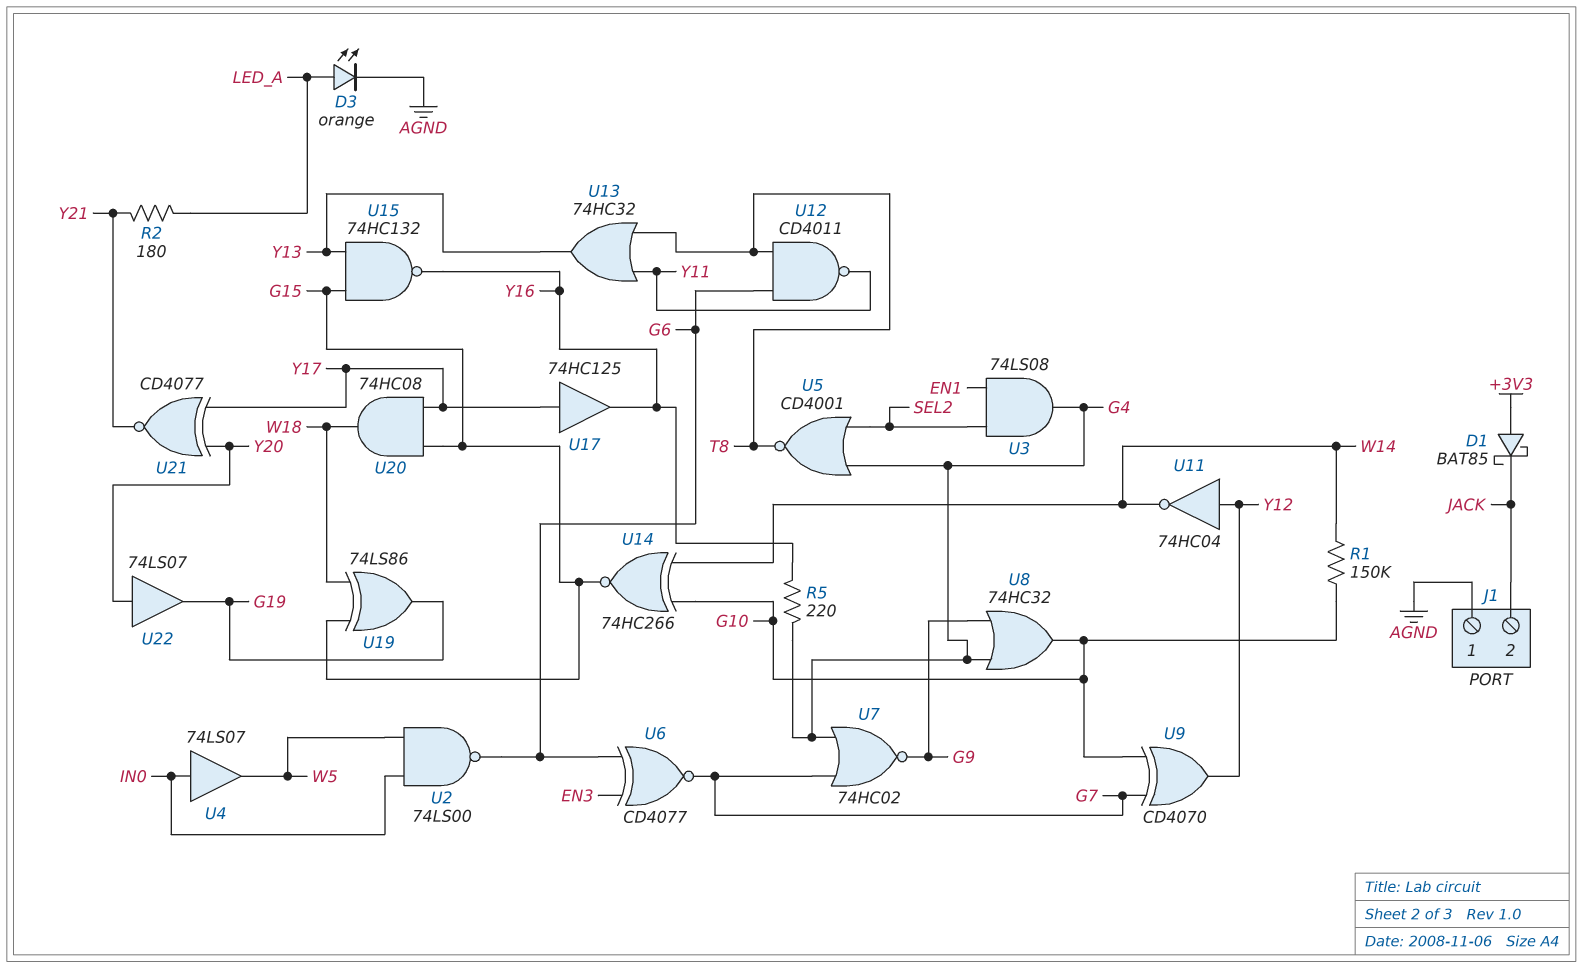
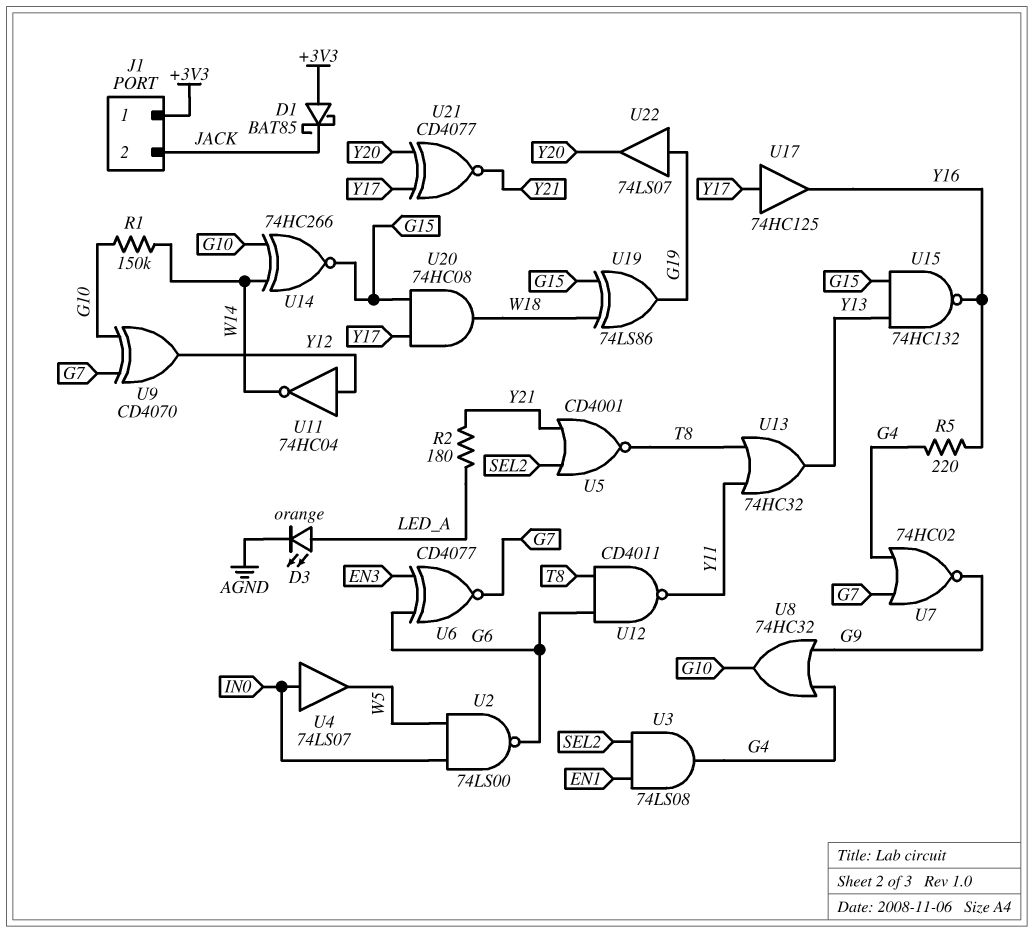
J1 pin 1: AGND -> +3V3
U5: NOR CD4001 (in G4, in SEL2, out T8) -> NOR CD4001 (in SEL2, in Y21, out T8)
U22: buffer 74LS07 (in Y20, out G19) -> buffer 74LS07 (in G19, out Y20)

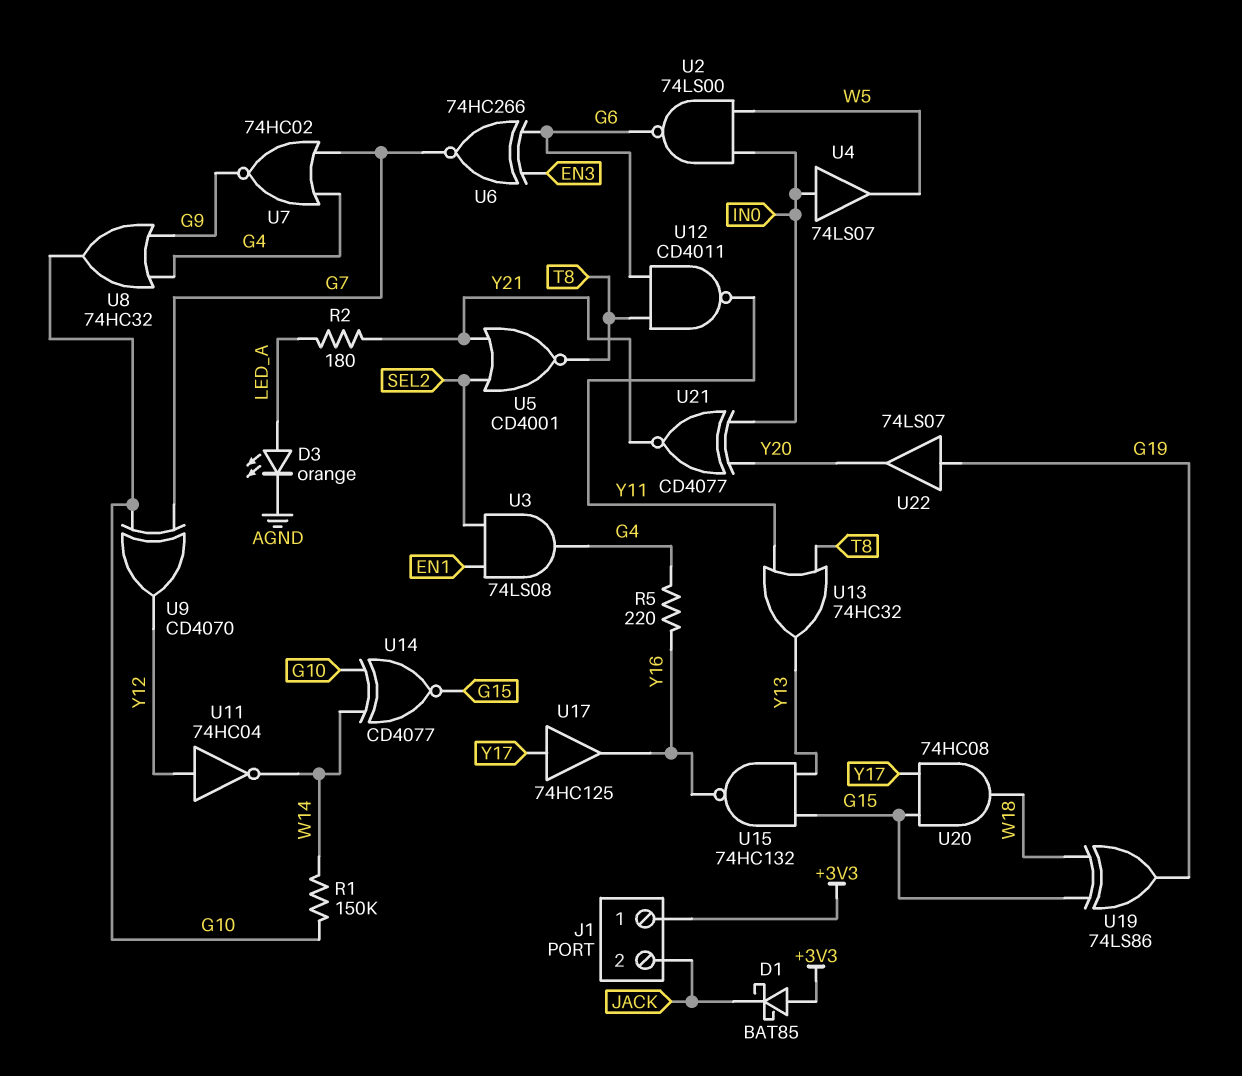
U6: XNOR CD4077 (in EN3, in G6, out G7) -> XNOR 74HC266 (in EN3, in G6, out G7)
U14: XNOR 74HC266 (in G10, in W14, out G15) -> XNOR CD4077 (in G10, in W14, out G15)
U21: XNOR CD4077 (in Y17, in Y20, out Y21) -> XNOR CD4077 (in IN0, in Y20, out Y21)

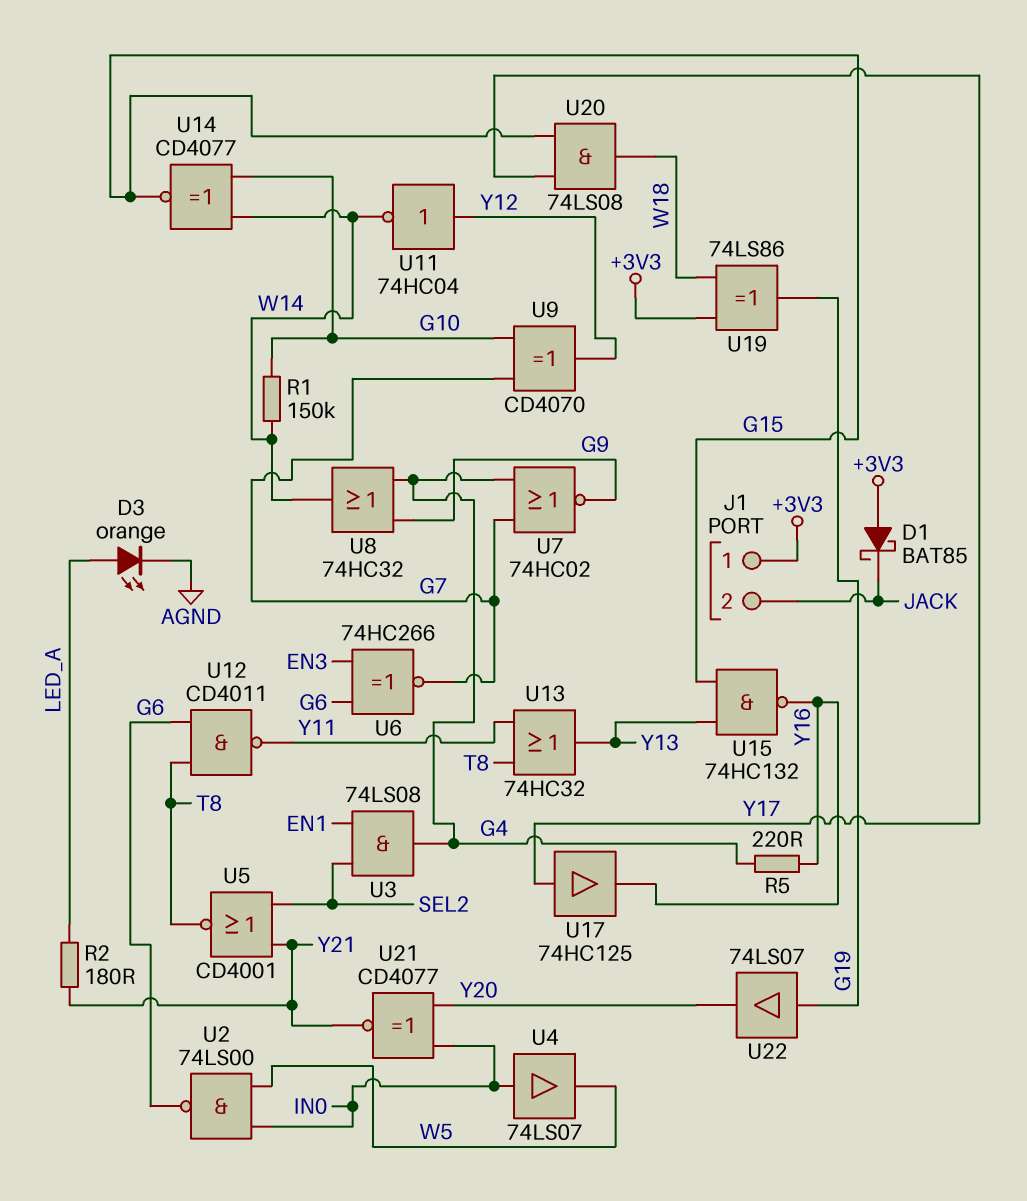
U8: OR 74HC32 (in G4, in G9, out G10) -> OR 74HC32 (in G4, in G9, out W14)
U19: XOR 74LS86 (in G15, in W18, out G19) -> XOR 74LS86 (in +3V3, in W18, out G19)
U20: AND 74HC08 (in G15, in Y17, out W18) -> AND 74LS08 (in G15, in Y17, out W18)

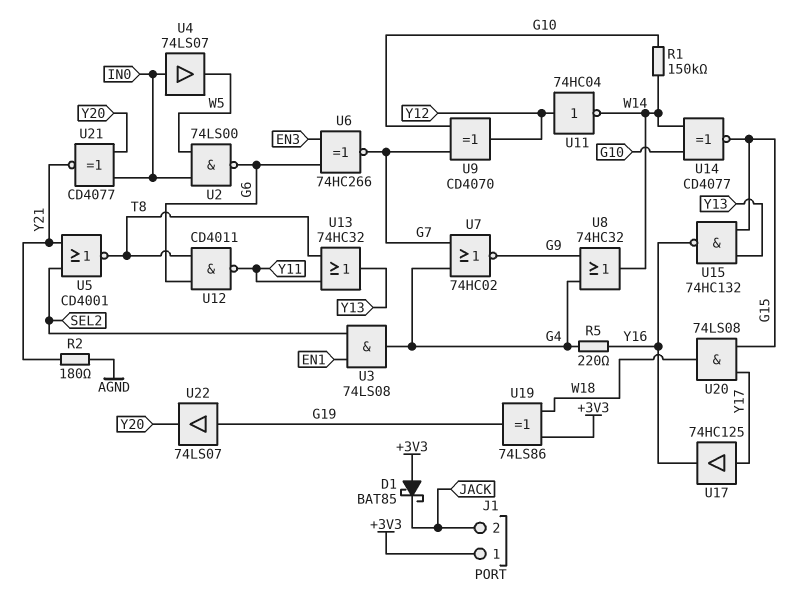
D3: LED orange (A LED_A, K AGND) -> none
R2: 180 (LED_A, Y21) -> 180 (AGND, Y21)

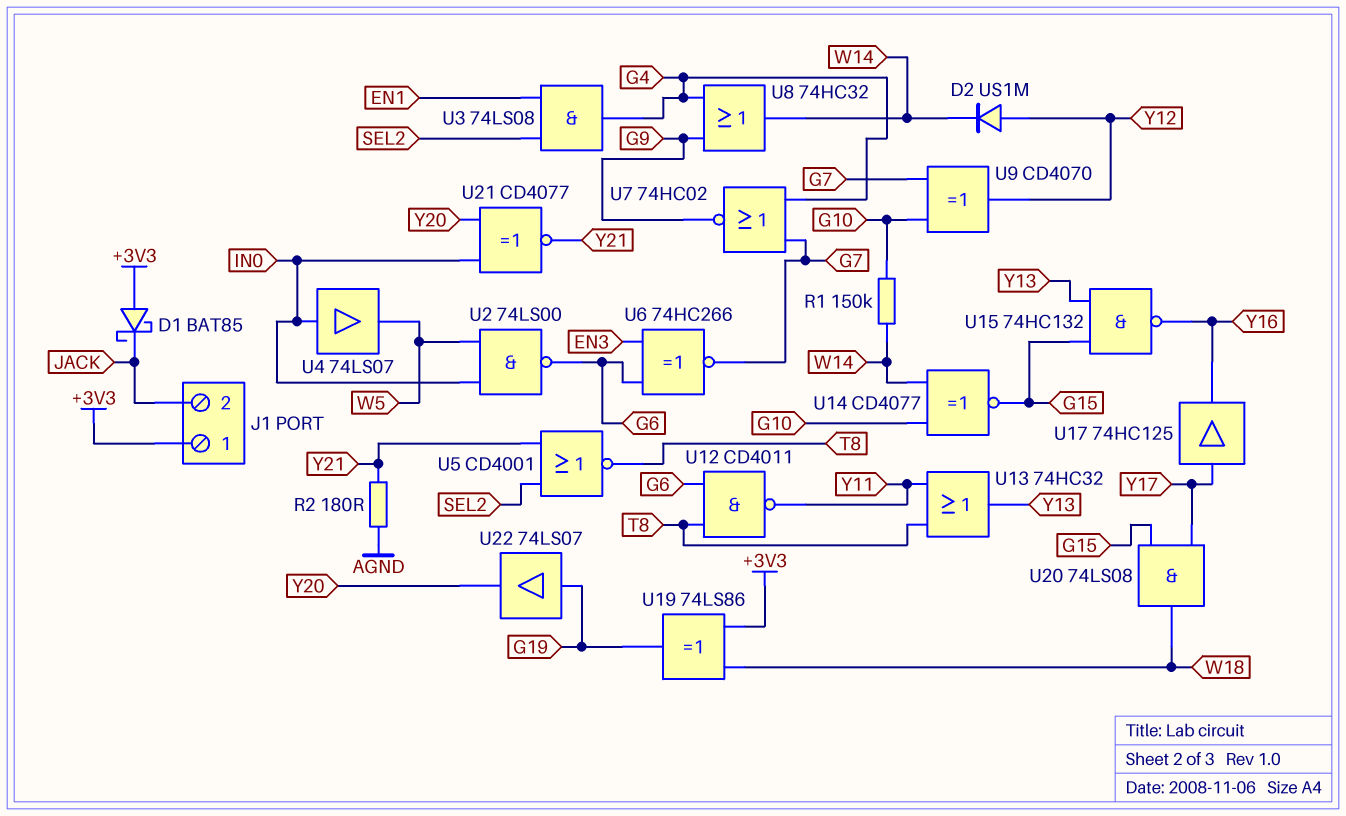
D2: none -> diode US1M (A Y12, K W14)
R5: 220 (G4, Y16) -> none
U11: NOT 74HC04 (in Y12, out W14) -> none

